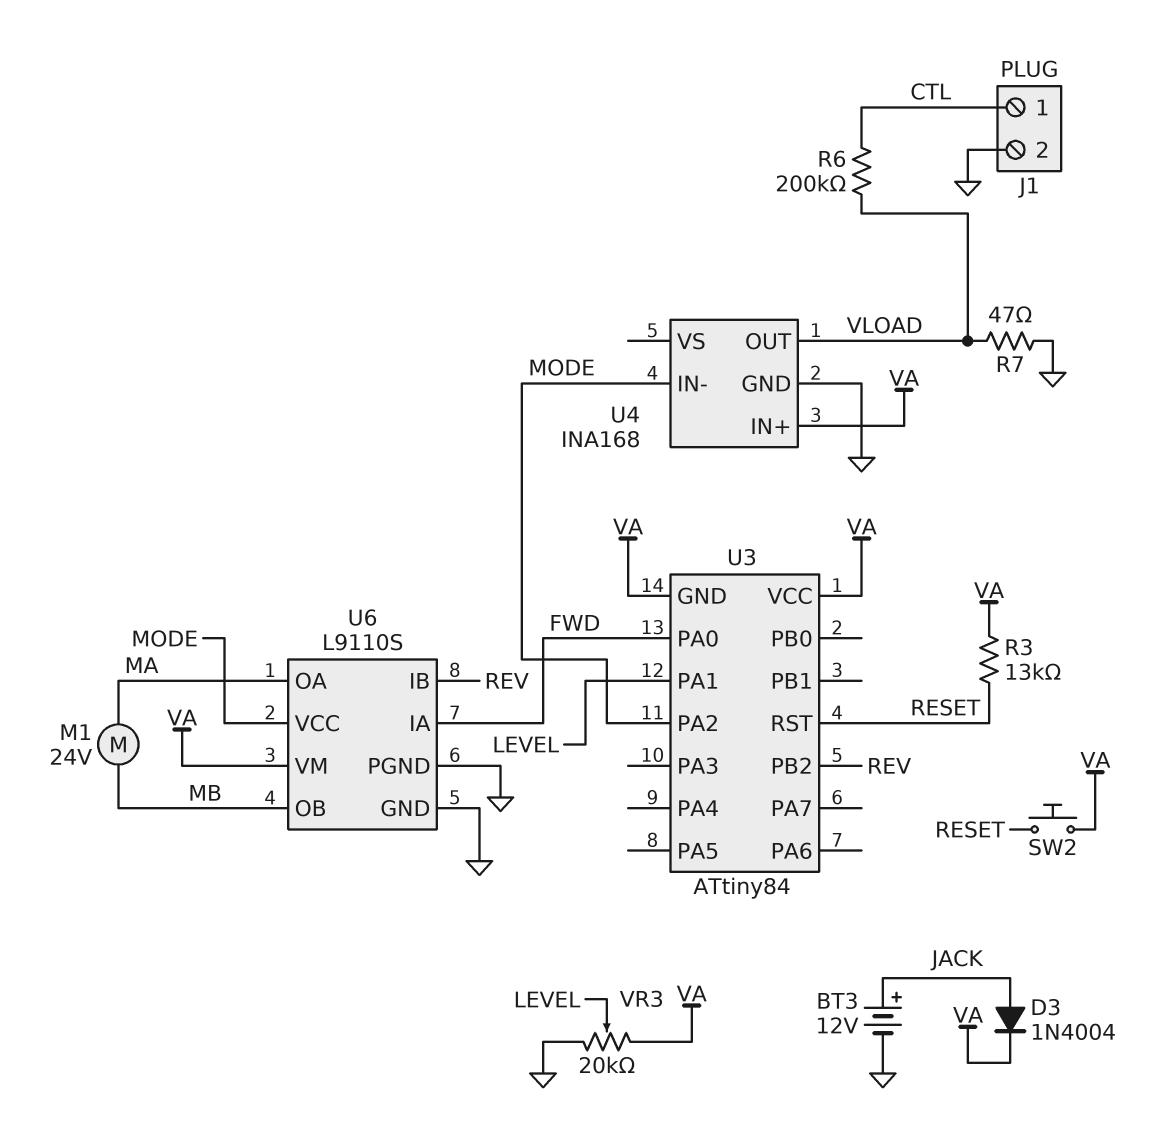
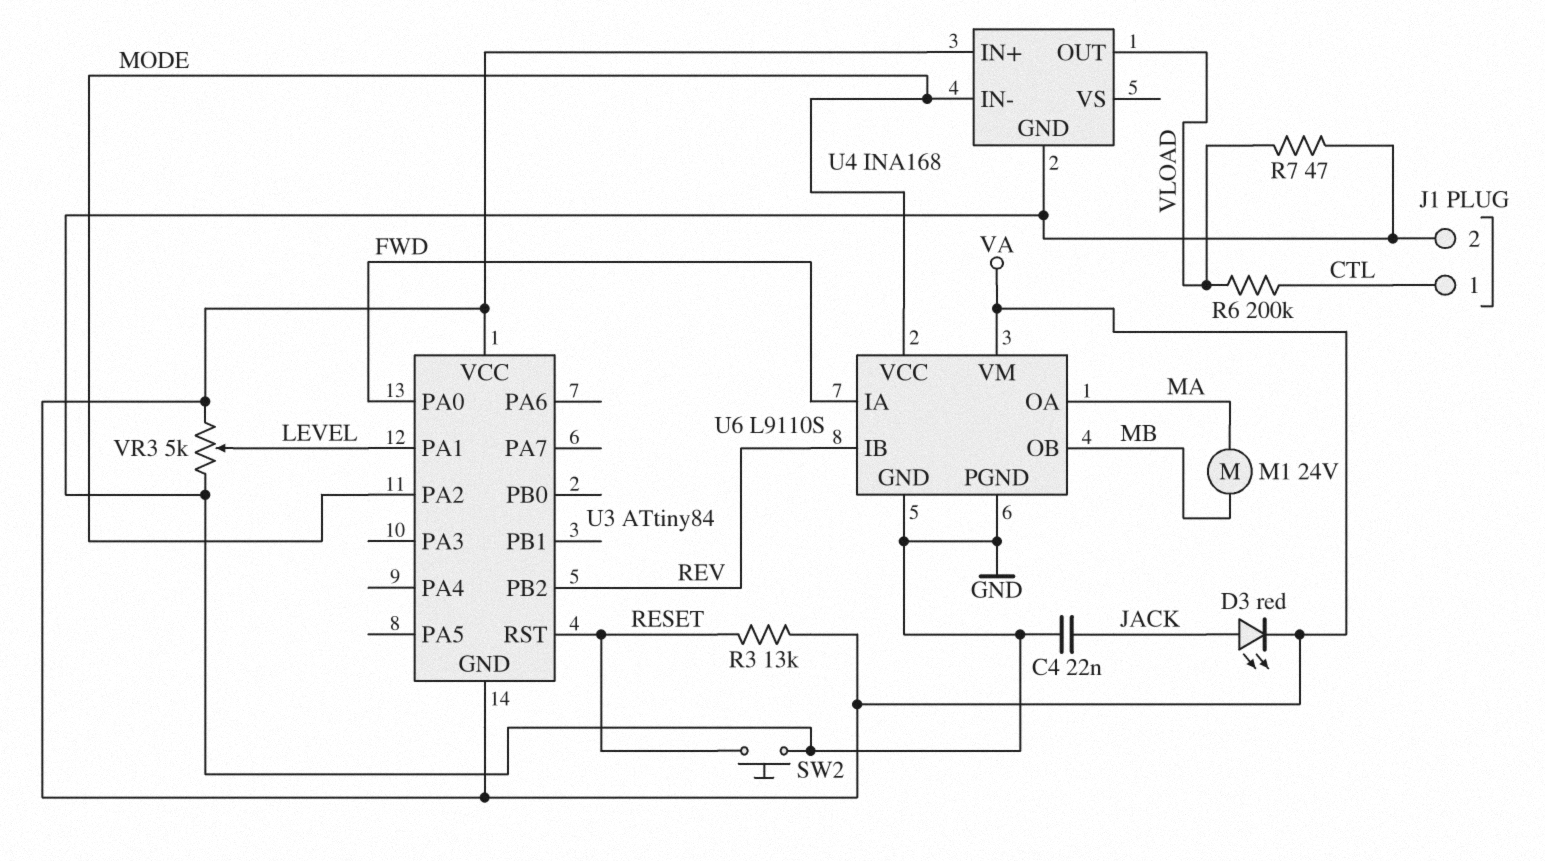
BT3: 12V (plus JACK, minus GND) -> none
C4: none -> 22nF (GND, JACK)
D3: diode 1N4004 (A JACK, K VA) -> LED red (A JACK, K VA)
SW2: button (RESET, VA) -> button (GND, RESET)
VR3: 20k (GND, VA, wiper LEVEL) -> 5k (GND, VA, wiper LEVEL)

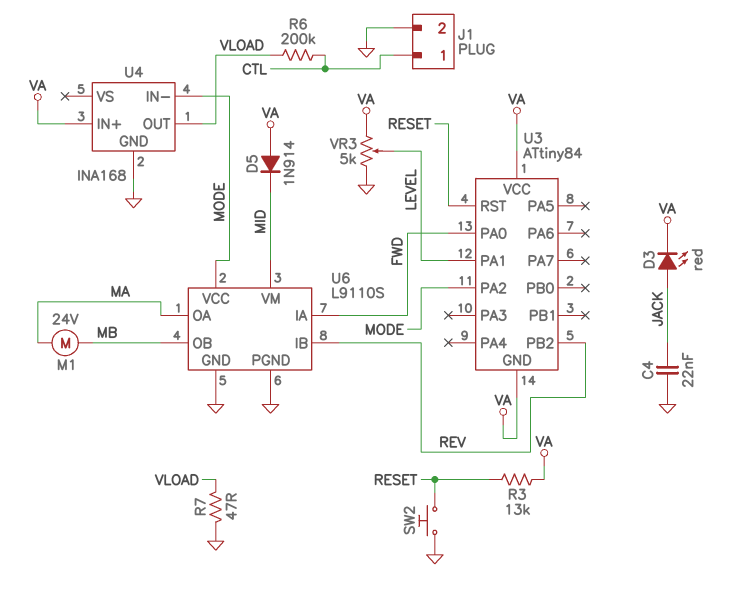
D5: none -> diode 1N914 (A VA, K MID)
U6 pin VM: VA -> MID

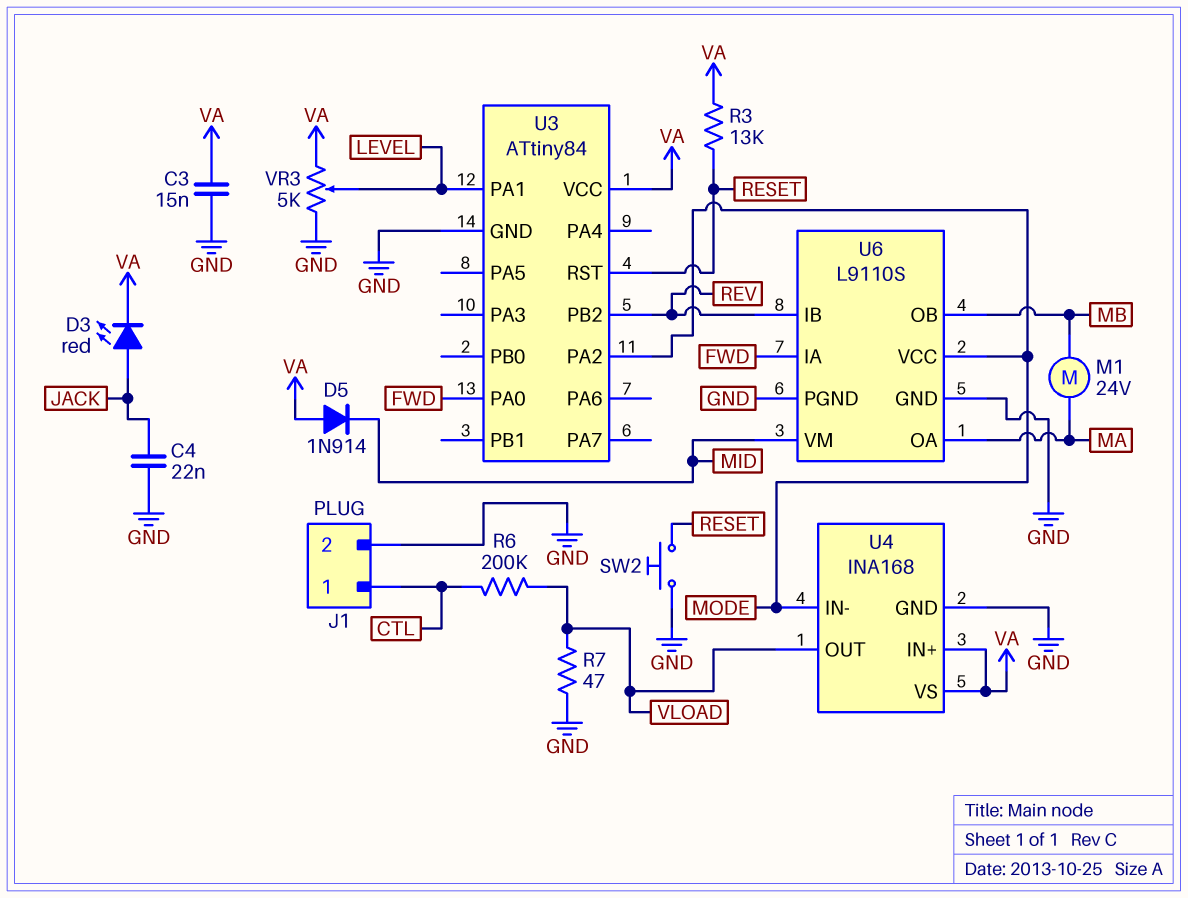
C3: none -> 15nF (GND, VA)
U3 pin GND: VA -> GND
U4 pin VS: none -> VA

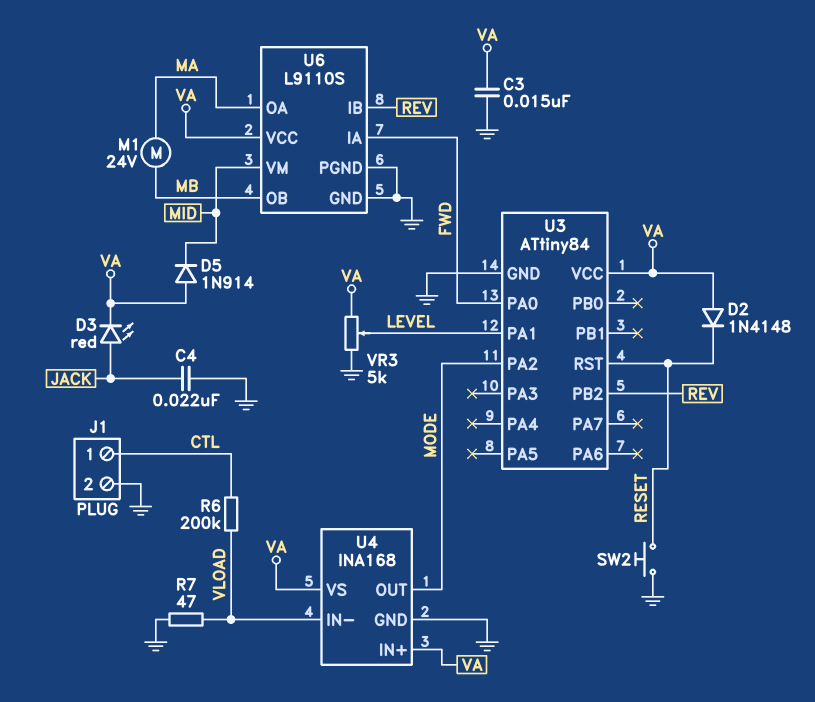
D2: none -> diode 1N4148 (A VA, K RESET)
R3: 13k (RESET, VA) -> none
U4 pin IN-: MODE -> VLOAD
U4 pin OUT: VLOAD -> MODE
U6 pin VCC: MODE -> VA

